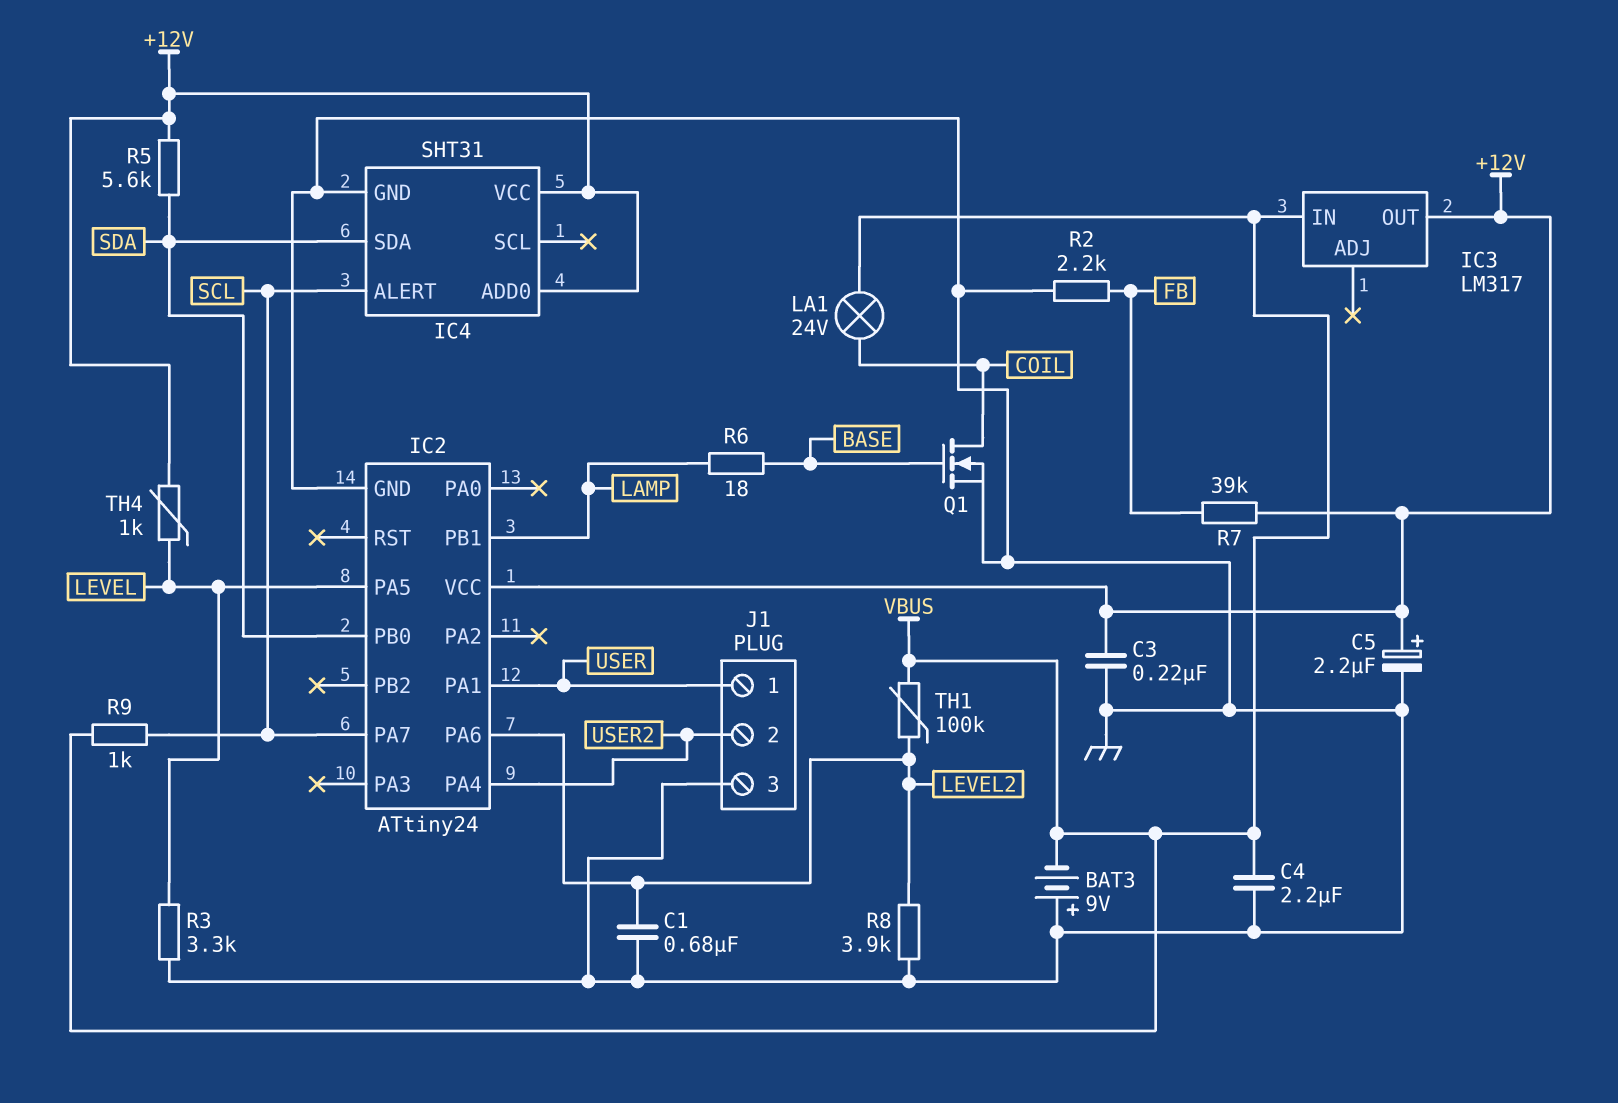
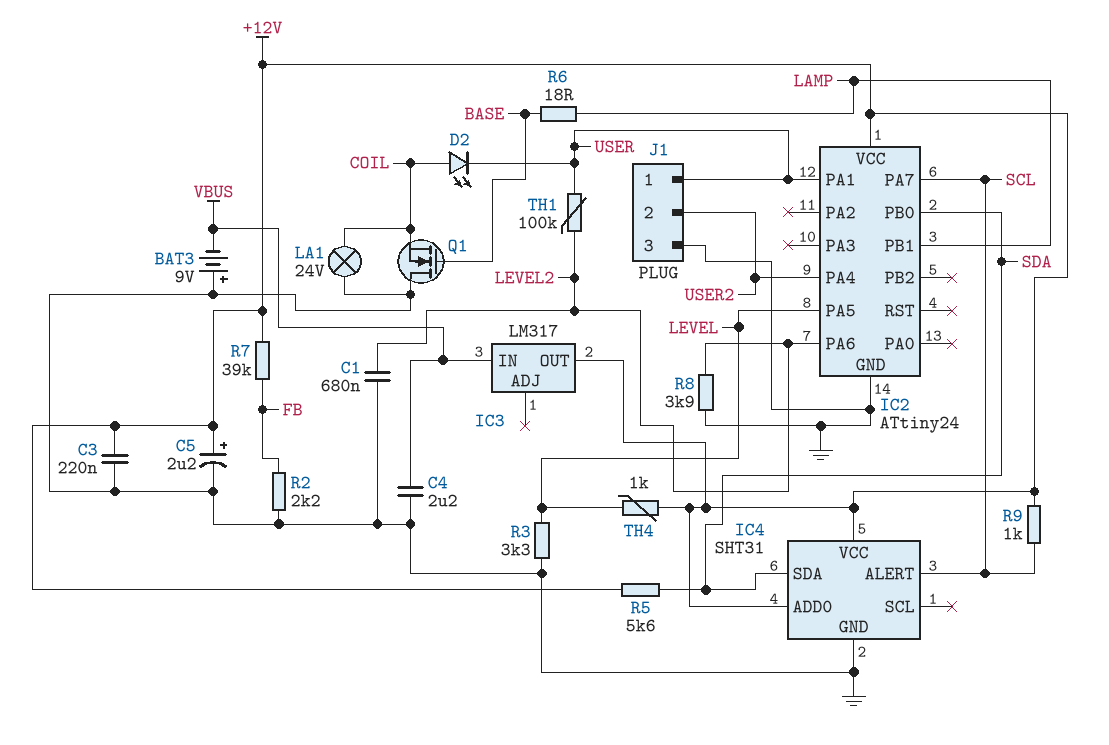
D2: none -> LED (A COIL, K USER)
LA1: lamp 24V (COIL, VBUS) -> lamp 24V (COIL, GND)
Q1: NMOS (G BASE, D COIL, S GND) -> NMOS (G BASE, D GND, S COIL)
R9: 1k (SCL, VBUS) -> 1k (+12V, SCL)
TH1: 100k (LEVEL2, VBUS) -> 100k (LEVEL2, USER)

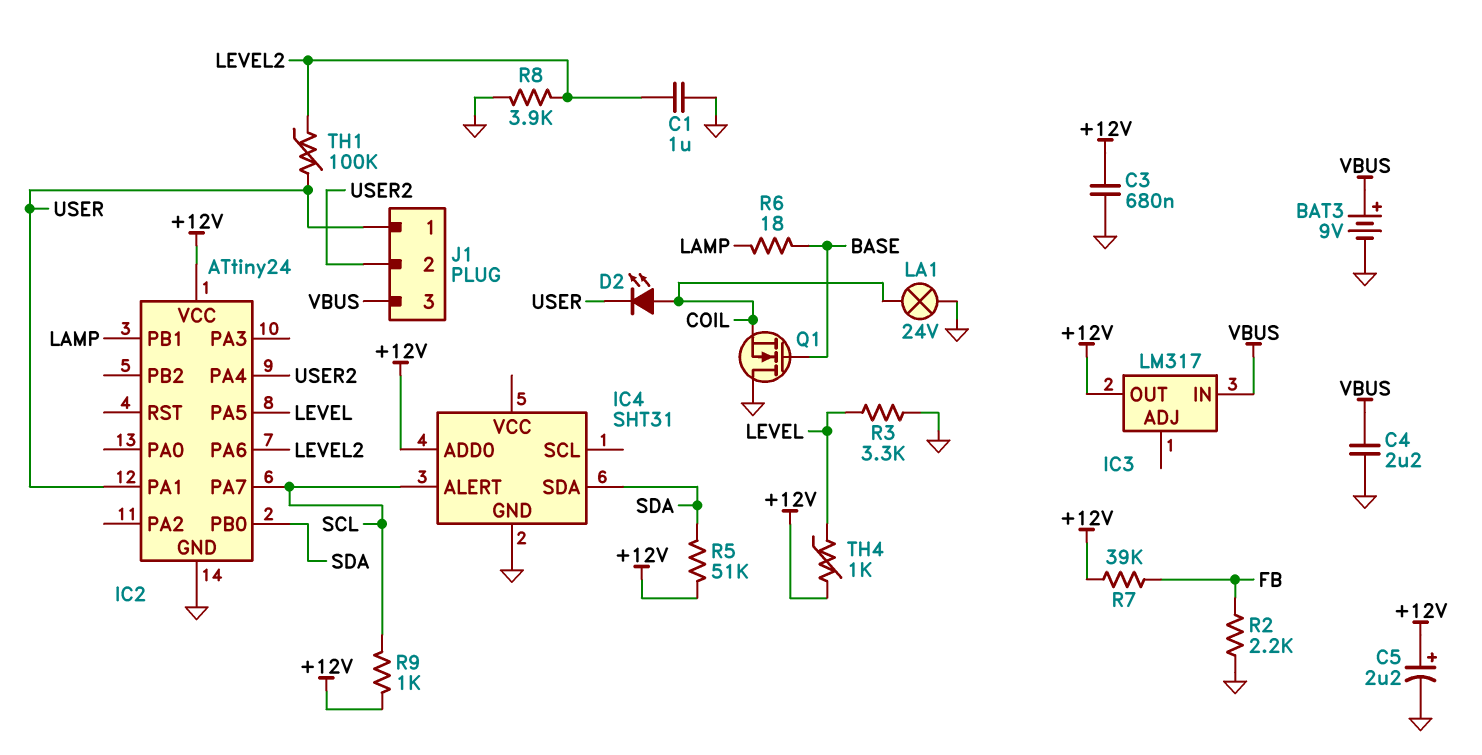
BAT3: 9V (plus GND, minus VBUS) -> 9V (plus VBUS, minus GND)
C1: 680nF (GND, LEVEL2) -> 1uF (GND, LEVEL2)
C3: 220nF (+12V, GND) -> 680nF (+12V, GND)
IC4 pin VCC: +12V -> none
J1 pin 3: GND -> VBUS
R5: 5.6k (+12V, SDA) -> 51k (+12V, SDA)

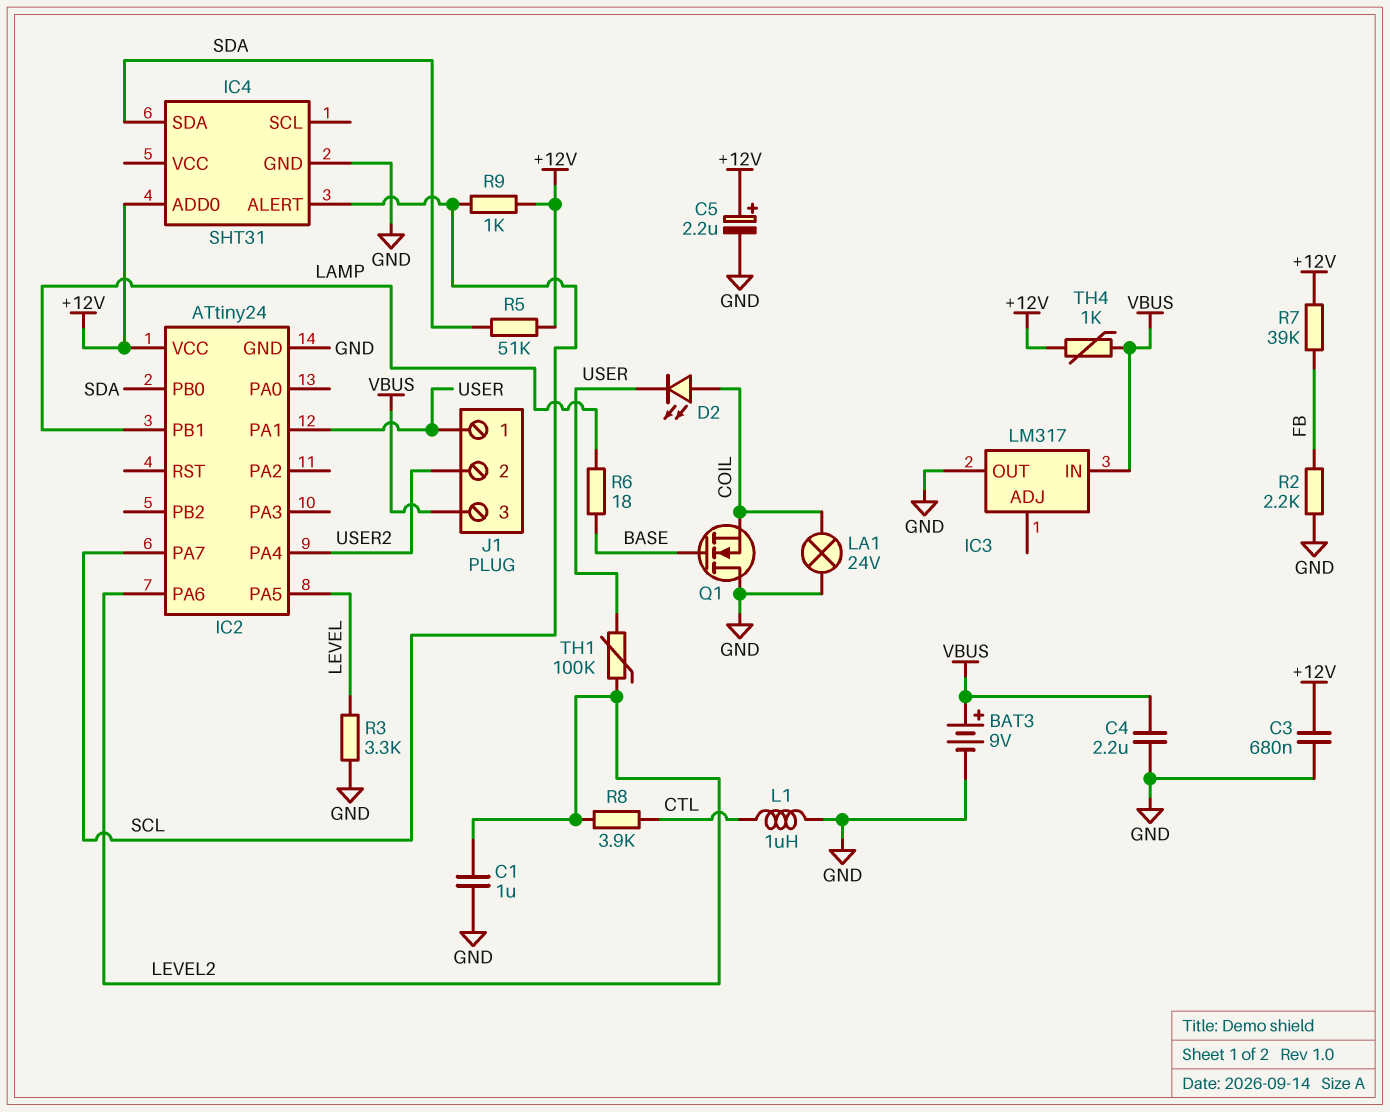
IC3 pin OUT: +12V -> GND
L1: none -> 1uH (CTL, GND)
R8: 3.9k (GND, LEVEL2) -> 3.9k (CTL, LEVEL2)
TH4: 1k (+12V, LEVEL) -> 1k (+12V, VBUS)

